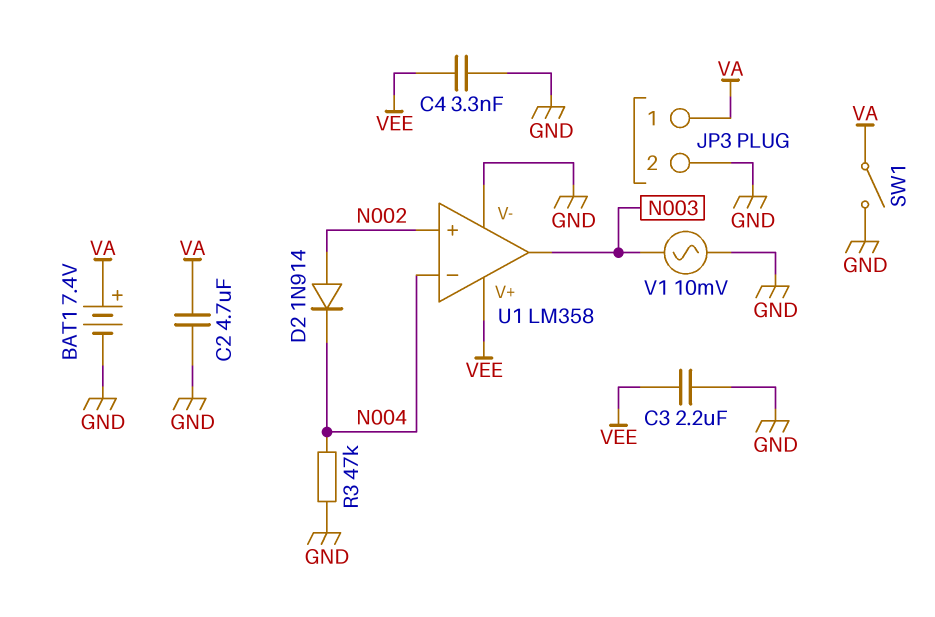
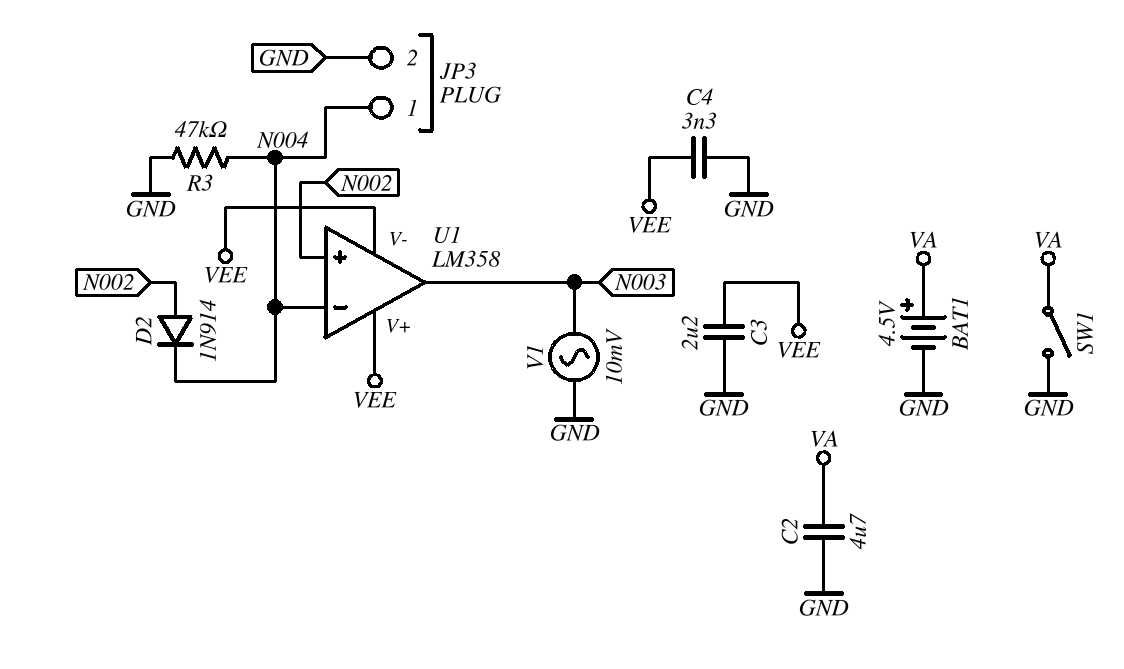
BAT1: 7.4V (plus VA, minus GND) -> 4.5V (plus VA, minus GND)
JP3 pin 1: VA -> N004
U1 pin V-: GND -> VEE

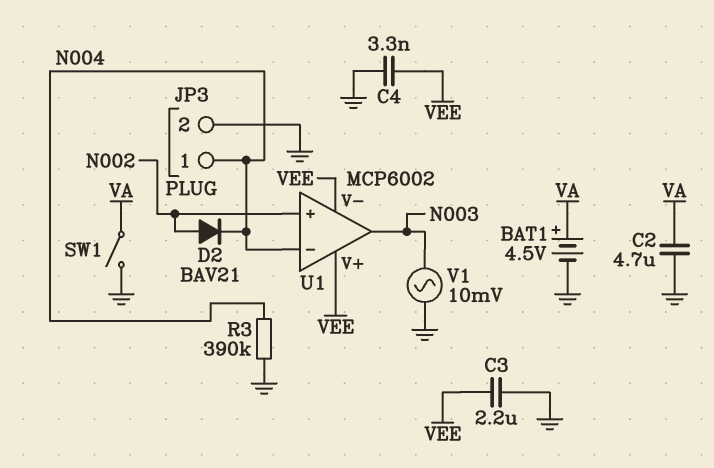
D2: diode 1N914 (A N002, K N004) -> diode BAV21 (A N002, K N004)
R3: 47k (GND, N004) -> 390k (GND, N004)
U1: LM358 -> MCP6002

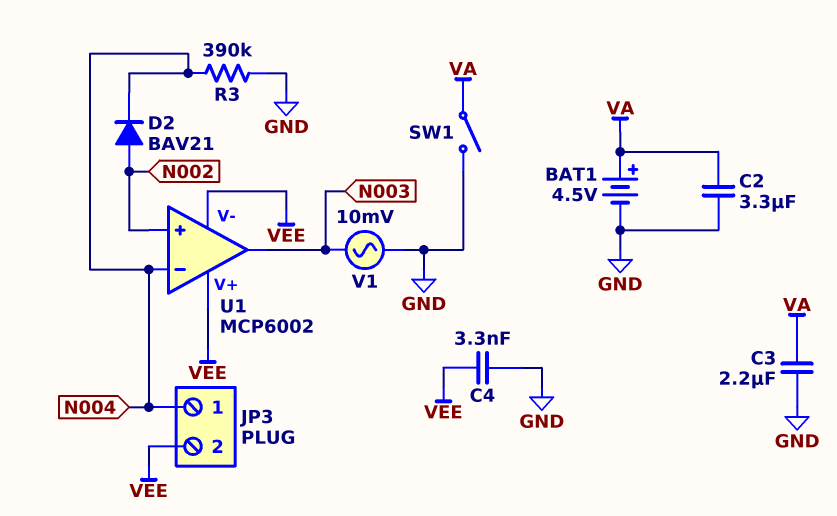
C2: 4.7uF (GND, VA) -> 3.3uF (GND, VA)
C3: 2.2uF (GND, VEE) -> 2.2uF (GND, VA)
JP3 pin 2: GND -> VEE

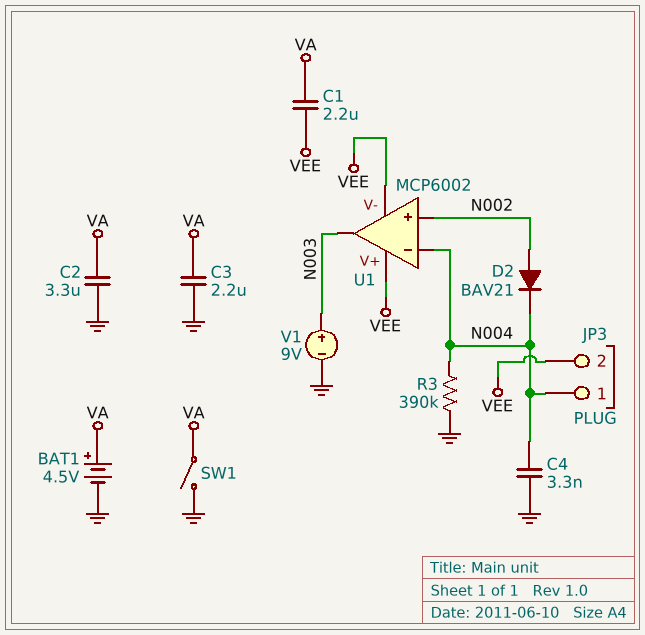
C1: none -> 2.2uF (VA, VEE)
C4: 3.3nF (GND, VEE) -> 3.3nF (GND, N004)
V1: AC 10mV (GND, N003) -> 9V (plus N003, minus GND)

